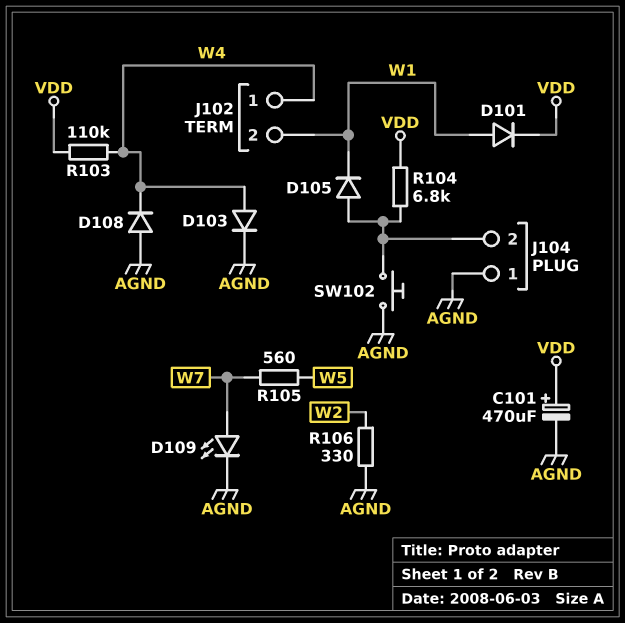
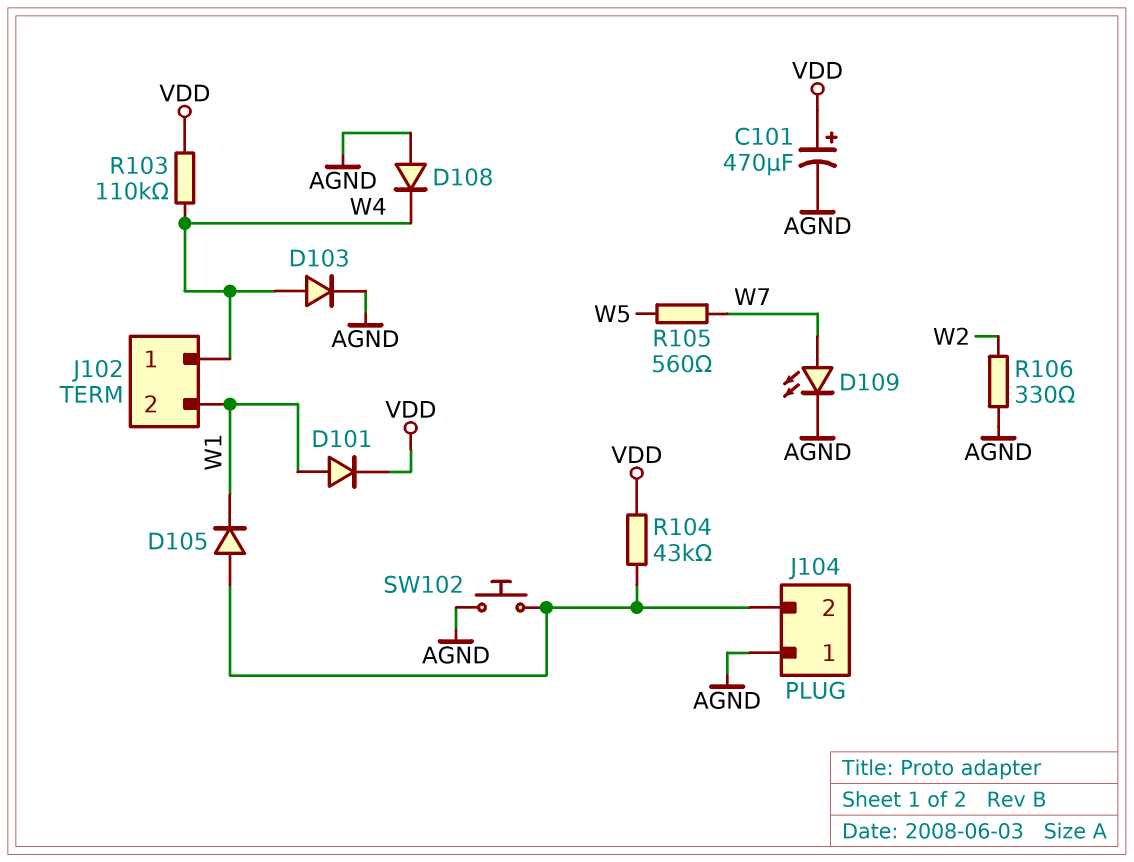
R104: 6.8k (J104/2, VDD) -> 43k (J104/2, VDD)

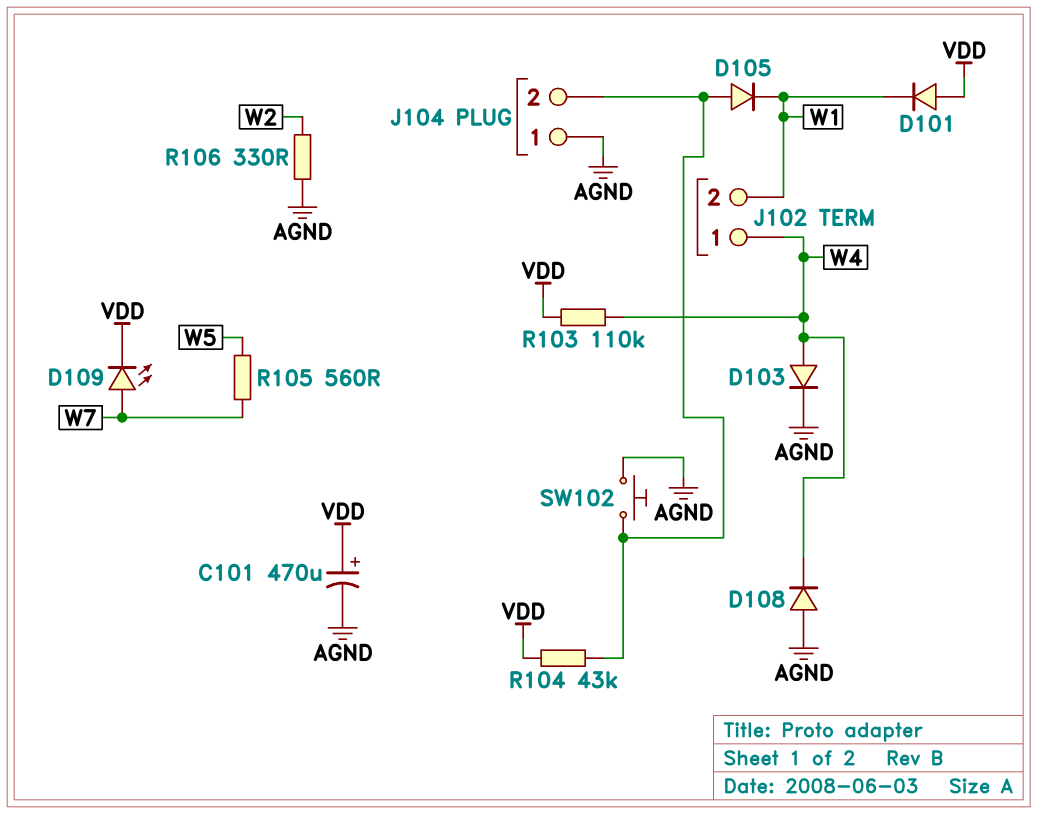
D101: diode (A W1, K VDD) -> diode (A VDD, K W1)
D109: LED (A W7, K AGND) -> LED (A W7, K VDD)

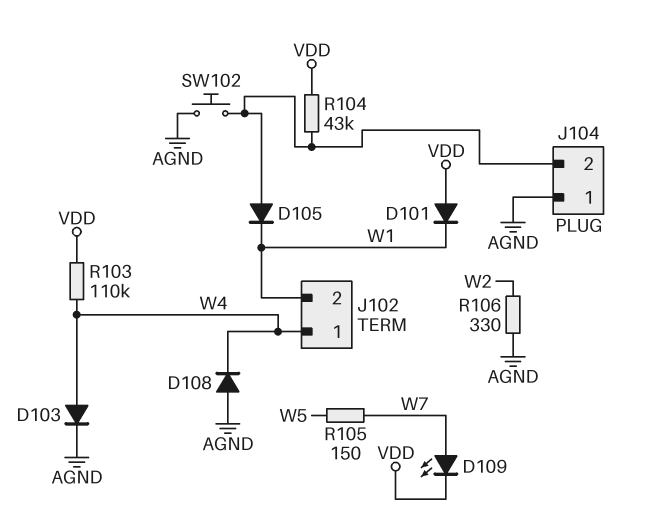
C101: 470uF (plus VDD, minus AGND) -> none
R105: 560 (W5, W7) -> 150 (W5, W7)

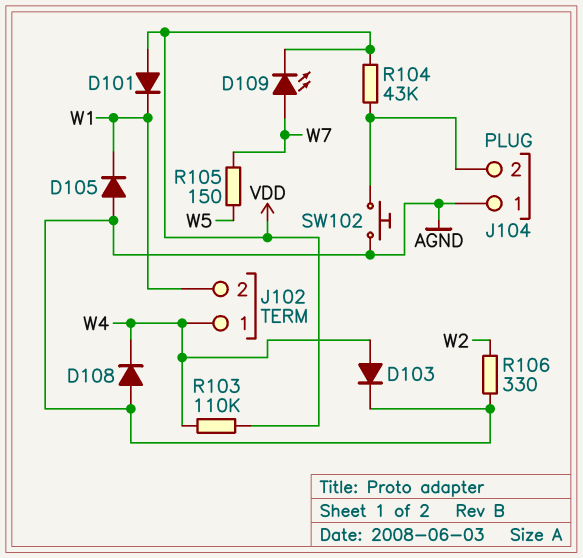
D105: diode (A J104/2, K W1) -> diode (A AGND, K W1)

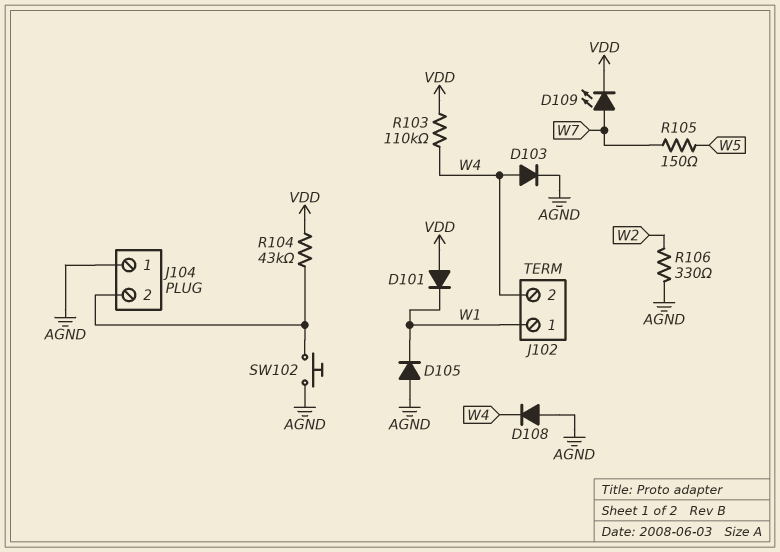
J102 pin 1: W4 -> W1
J102 pin 2: W1 -> W4

